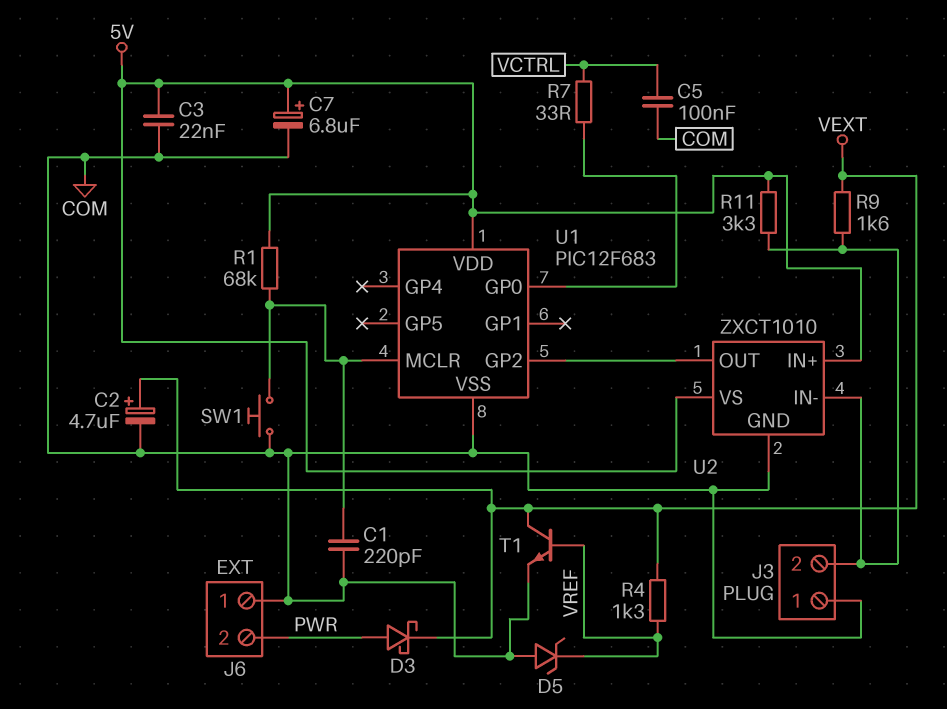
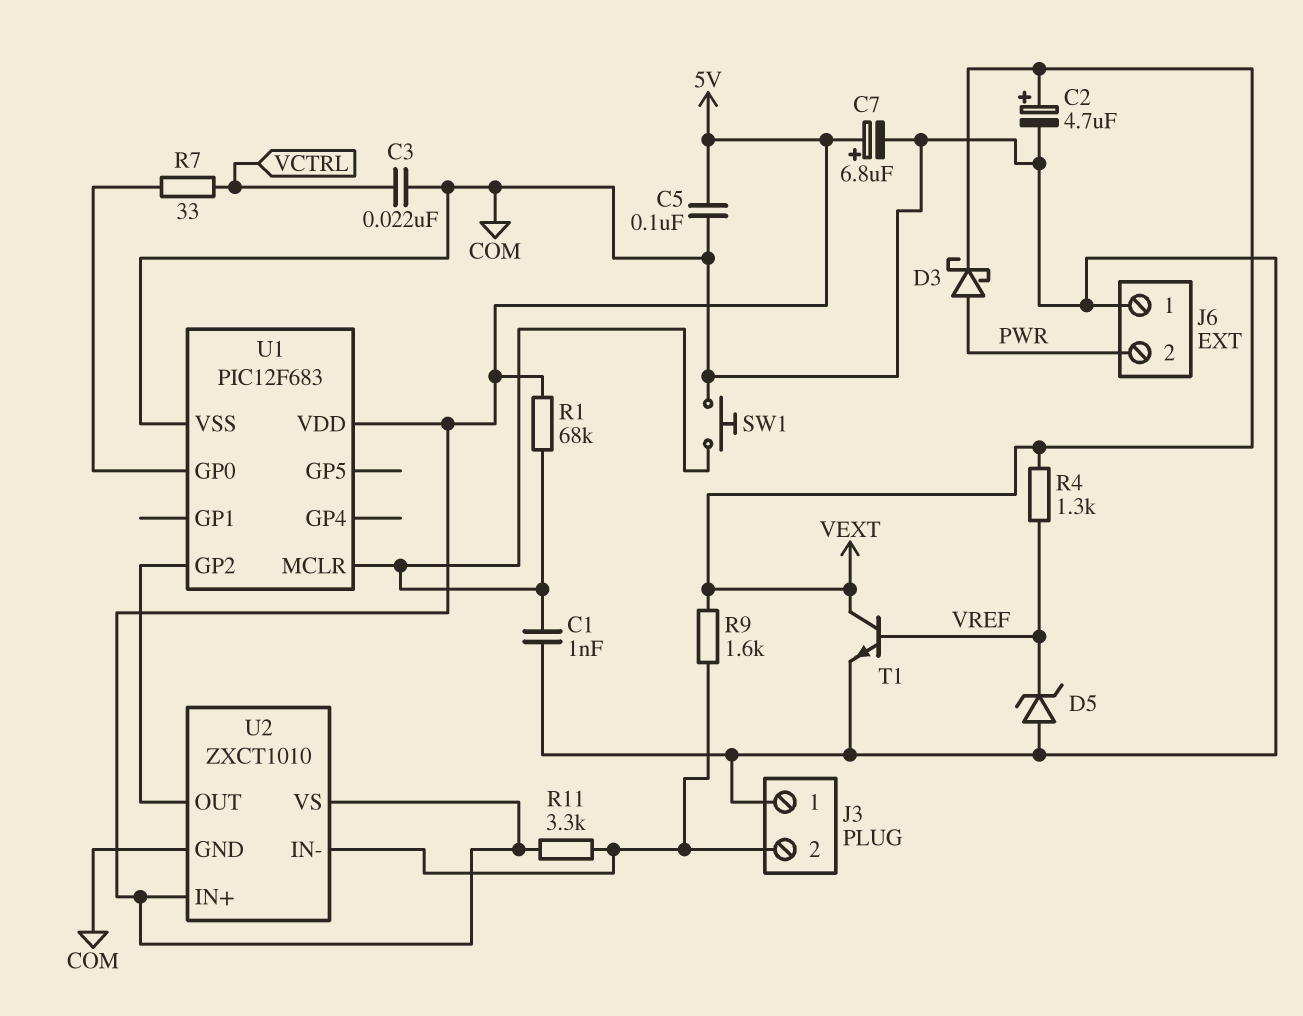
C1: 220pF (COM, U1/MCLR) -> 1nF (COM, U1/MCLR)
C3: 22nF (5V, COM) -> 22nF (COM, VCTRL)
C5: 100nF (COM, VCTRL) -> 100nF (5V, COM)

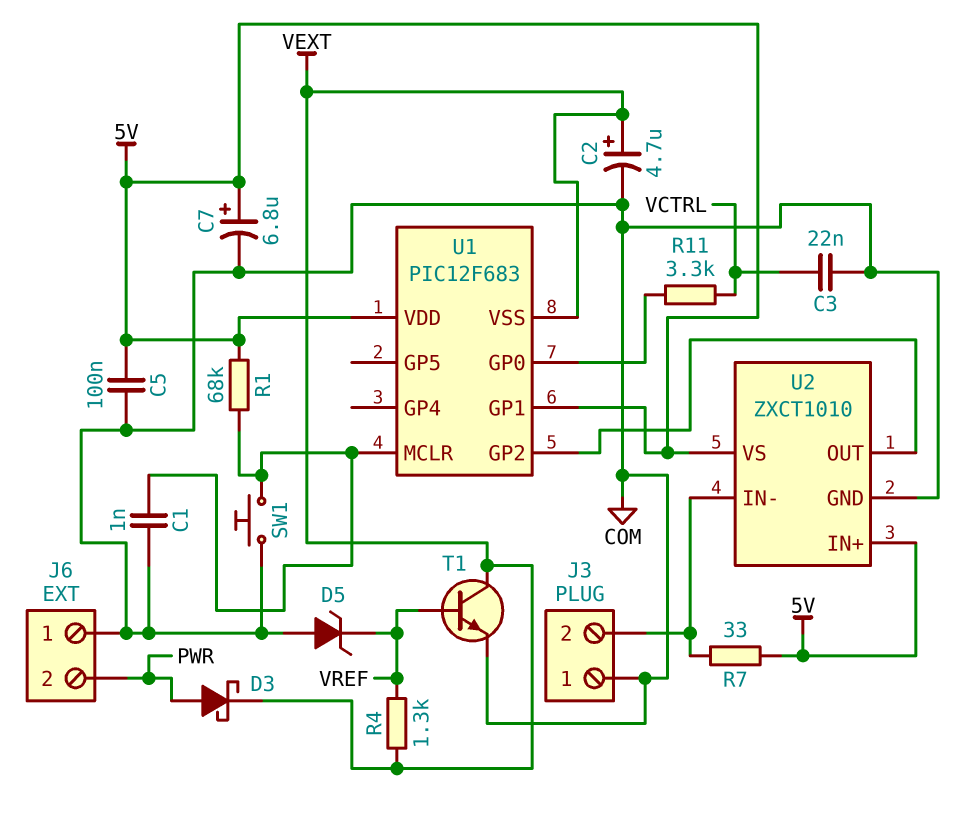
R7: 33 (U1/GP0, VCTRL) -> 33 (5V, J3/2)
R9: 1.6k (J3/2, VEXT) -> none
R11: 3.3k (5V, J3/2) -> 3.3k (U1/GP0, VCTRL)
U1 pin GP1: none -> 5V
U1 pin VSS: COM -> VEXT

